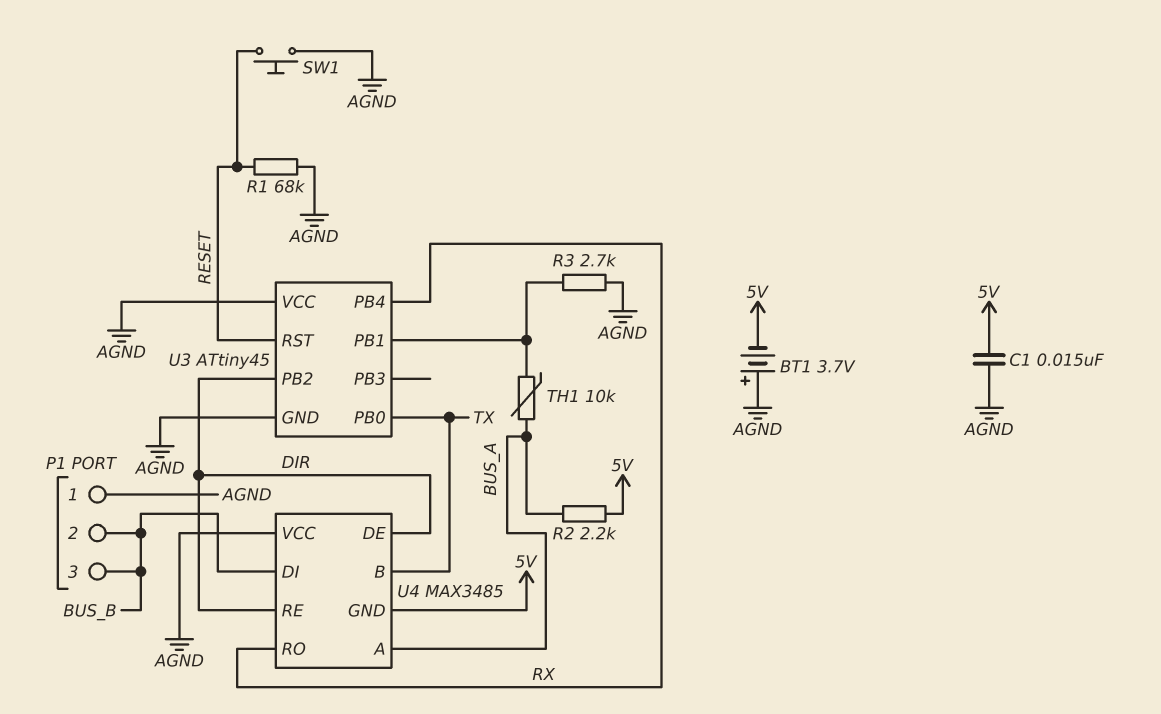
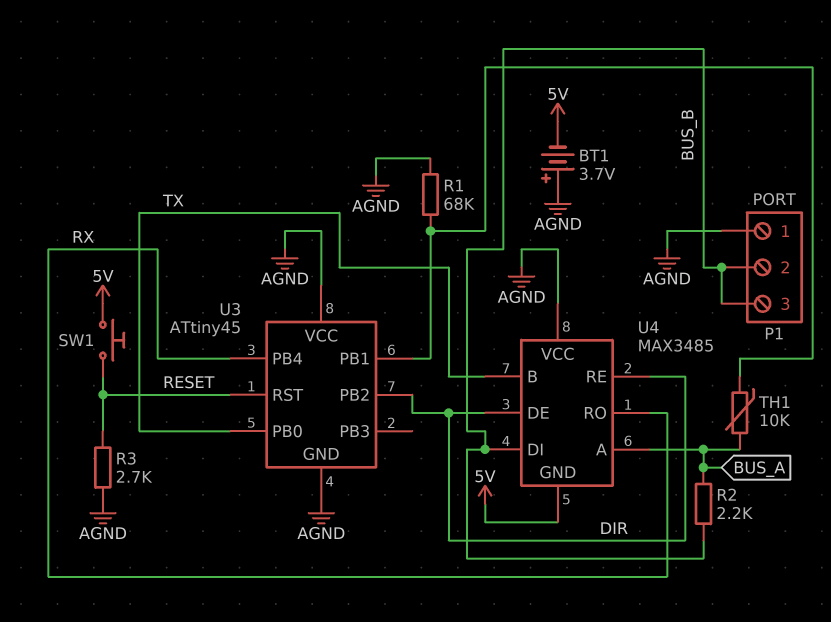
C1: 15nF (5V, AGND) -> none
R1: 68k (AGND, RESET) -> 68k (AGND, U3/PB1)
R2: 2.2k (5V, BUS_A) -> 2.2k (BUS_A, BUS_B)
R3: 2.7k (AGND, U3/PB1) -> 2.7k (AGND, RESET)
SW1: button (AGND, RESET) -> button (5V, RESET)

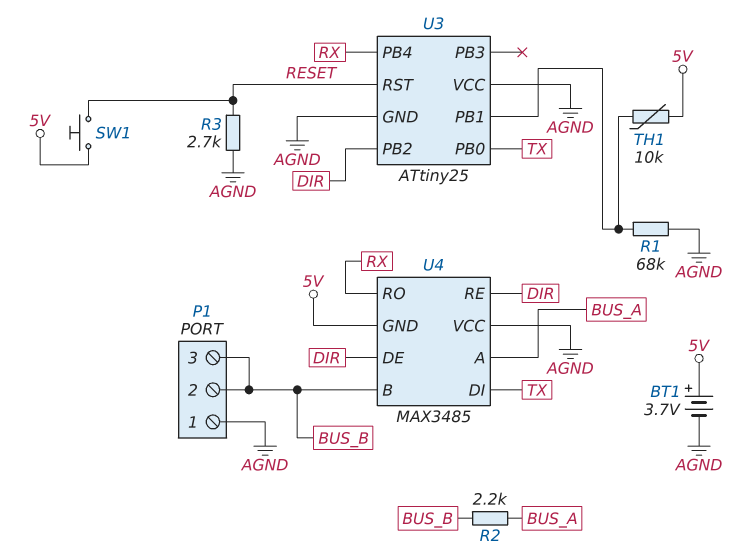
BT1: 3.7V (plus AGND, minus 5V) -> 3.7V (plus 5V, minus AGND)
TH1: 10k (BUS_A, U3/PB1) -> 10k (5V, U3/PB1)
U3: ATtiny45 -> ATtiny25
U4 pin B: TX -> BUS_B
U4 pin DI: BUS_B -> TX

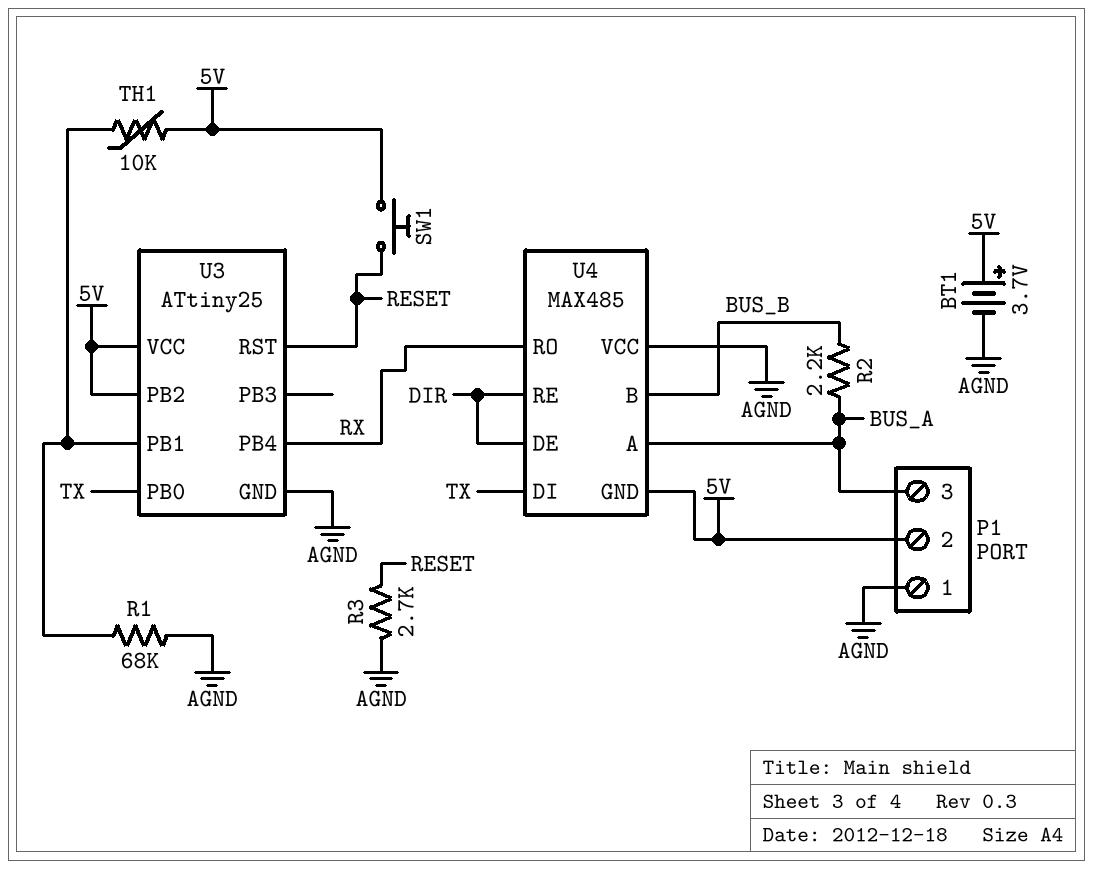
P1 pin 2: BUS_B -> 5V
P1 pin 3: BUS_B -> BUS_A
U3 pin PB2: DIR -> 5V
U3 pin VCC: AGND -> 5V
U4: MAX3485 -> MAX485

